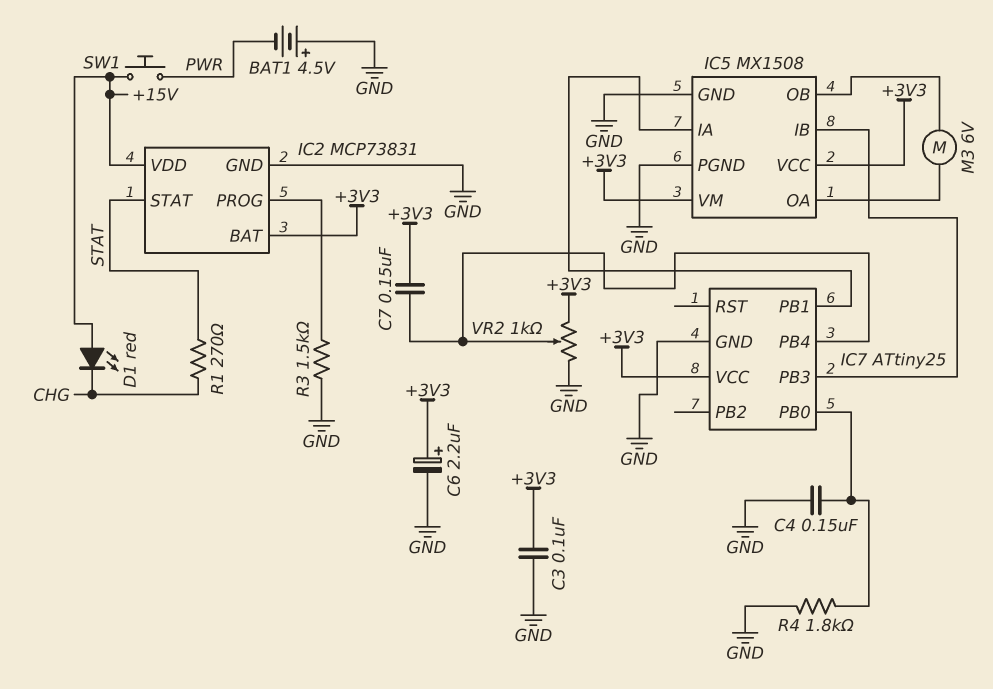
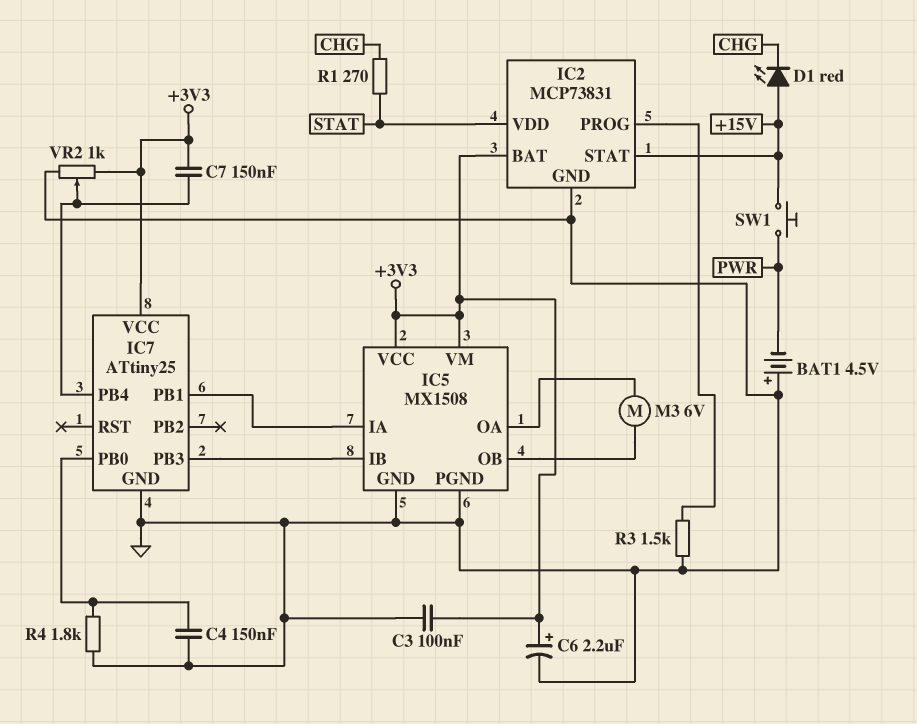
IC2 pin STAT: STAT -> +15V
IC2 pin VDD: +15V -> STAT

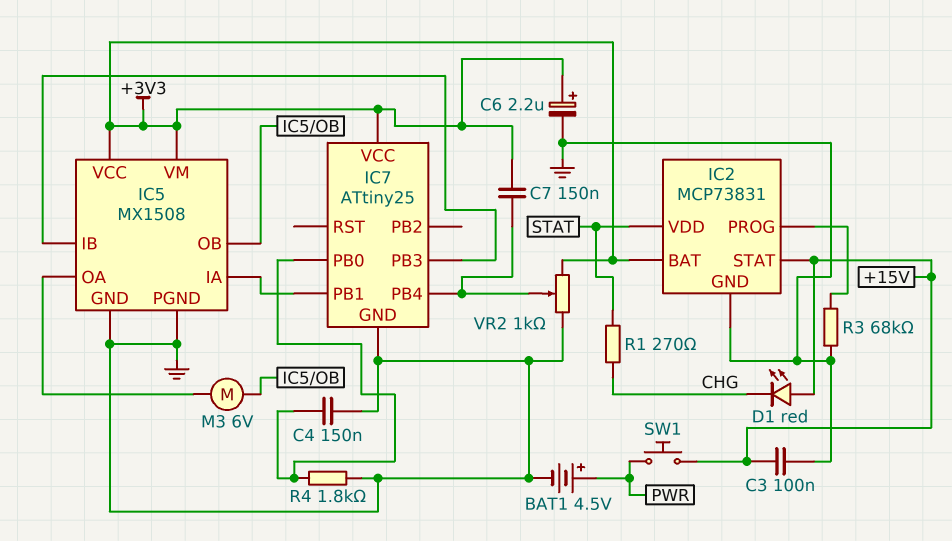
BAT1: 4.5V (plus GND, minus PWR) -> 4.5V (plus PWR, minus GND)
C3: 100nF (+3V3, GND) -> 100nF (+15V, GND)
R3: 1.5k (GND, IC2/PROG) -> 68k (GND, IC2/PROG)

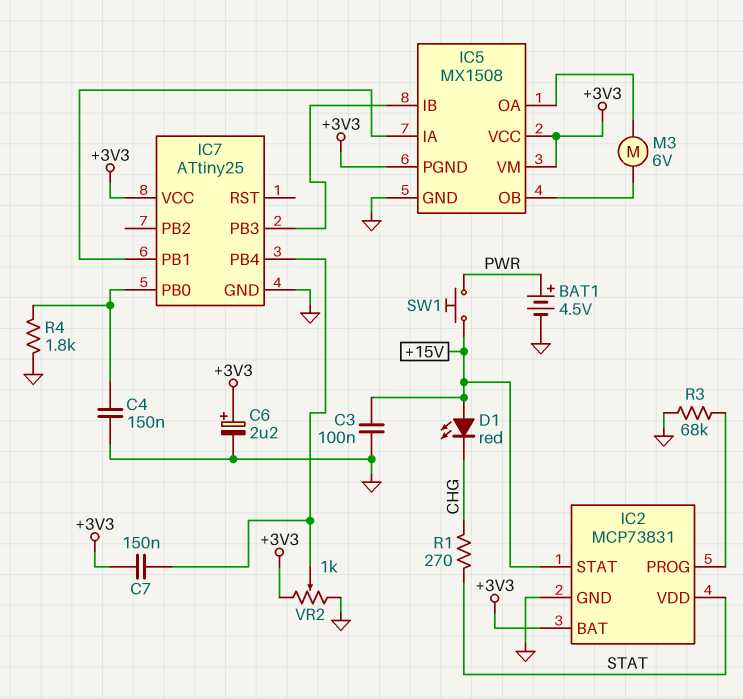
IC5 pin PGND: GND -> +3V3

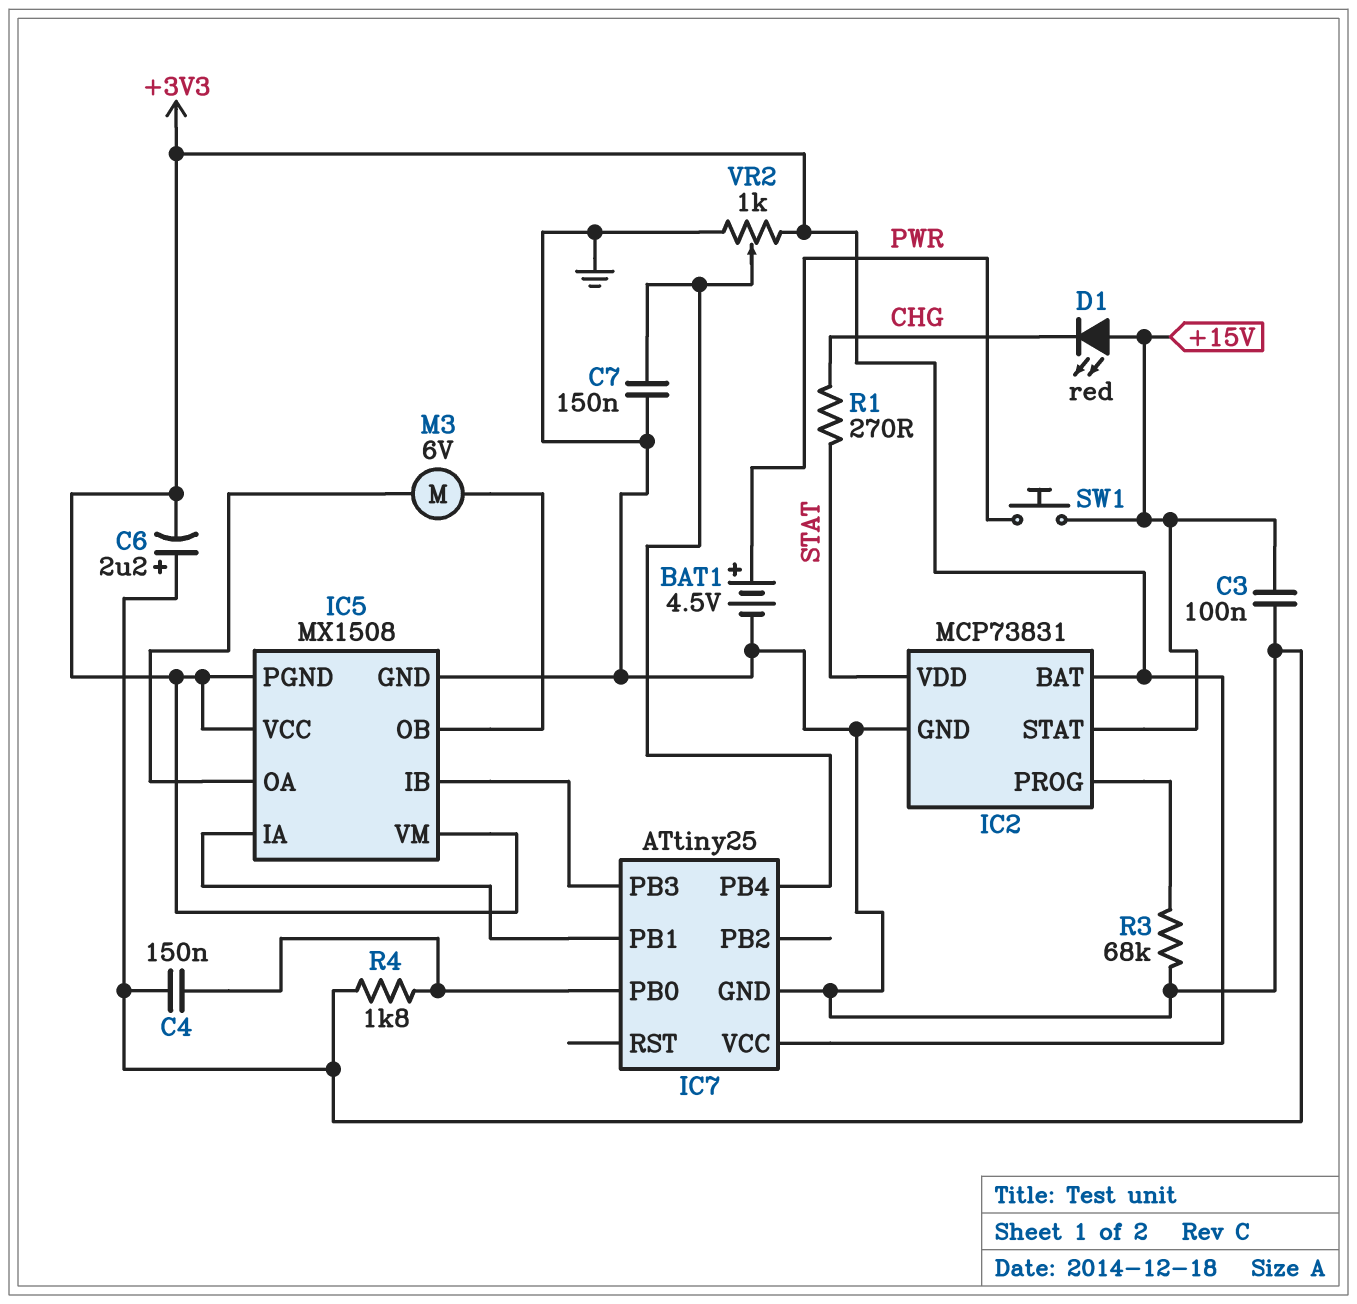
C6: 2.2uF (plus +3V3, minus GND) -> 2.2uF (plus GND, minus +3V3)
C7: 150nF (+3V3, IC7/PB4) -> 150nF (GND, IC7/PB4)

